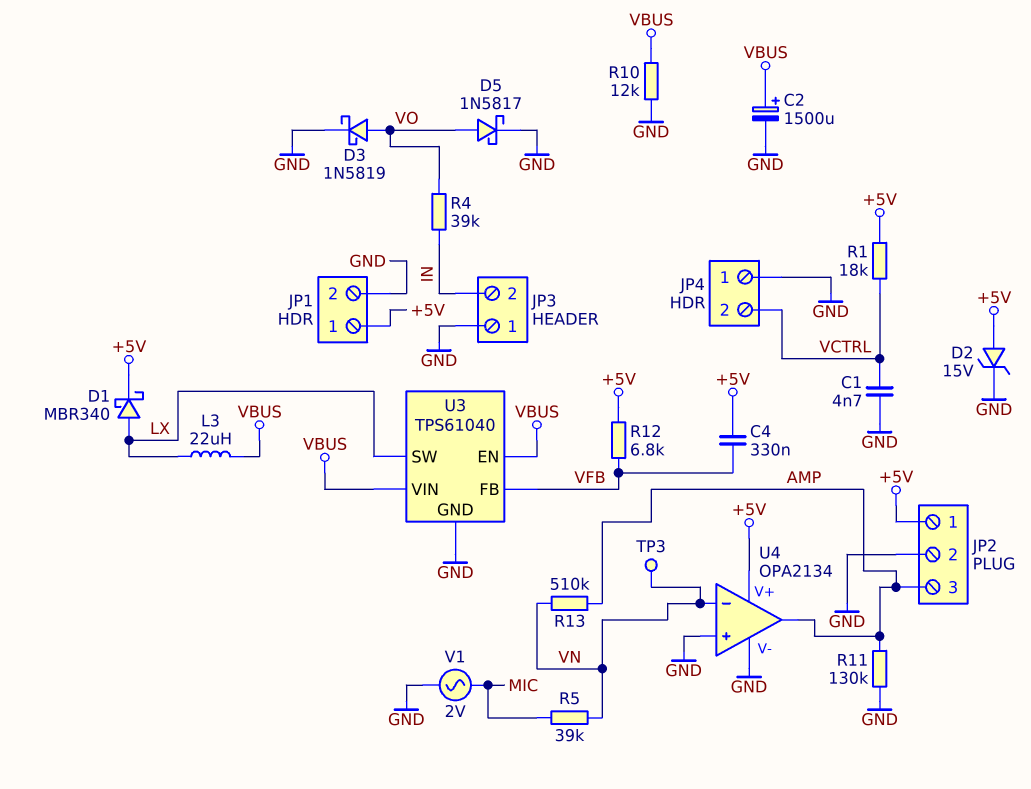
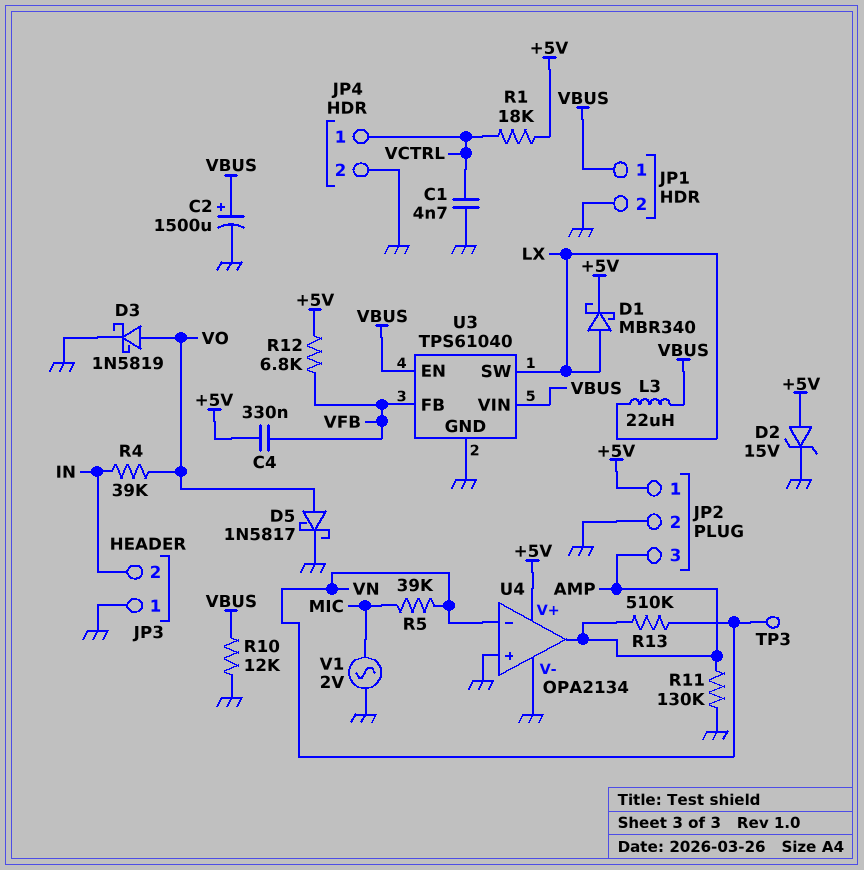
JP1 pin 1: +5V -> VBUS
JP4 pin 1: GND -> VCTRL
JP4 pin 2: VCTRL -> GND

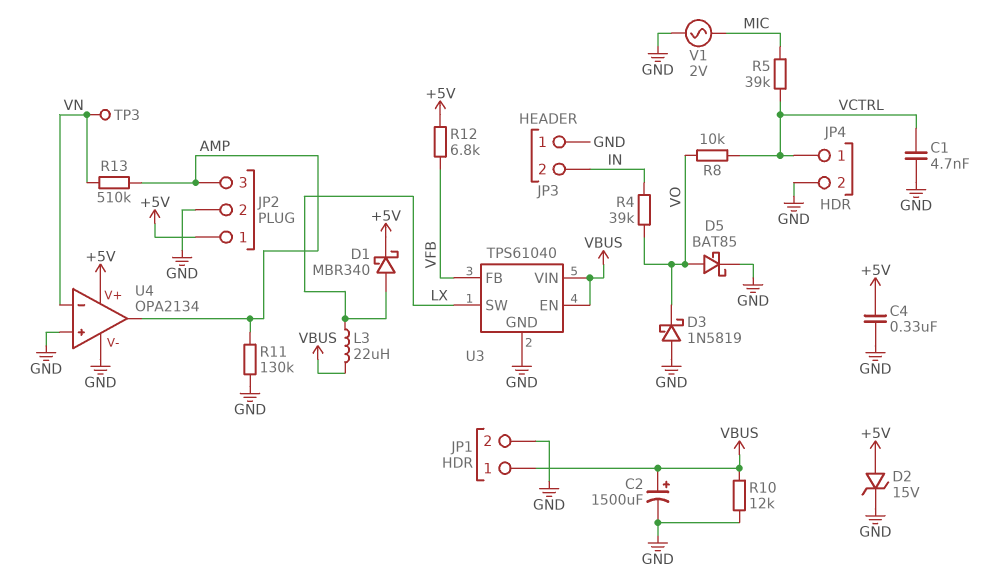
C4: 330nF (+5V, VFB) -> 330nF (+5V, GND)
D3: schottky 1N5819 (A VO, K GND) -> schottky 1N5819 (A GND, K VO)
D5: schottky 1N5817 (A VO, K GND) -> schottky BAT85 (A VO, K GND)
R1: 18k (+5V, VCTRL) -> none
R5: 39k (MIC, VN) -> 39k (MIC, VCTRL)
R8: none -> 10k (VCTRL, VO)

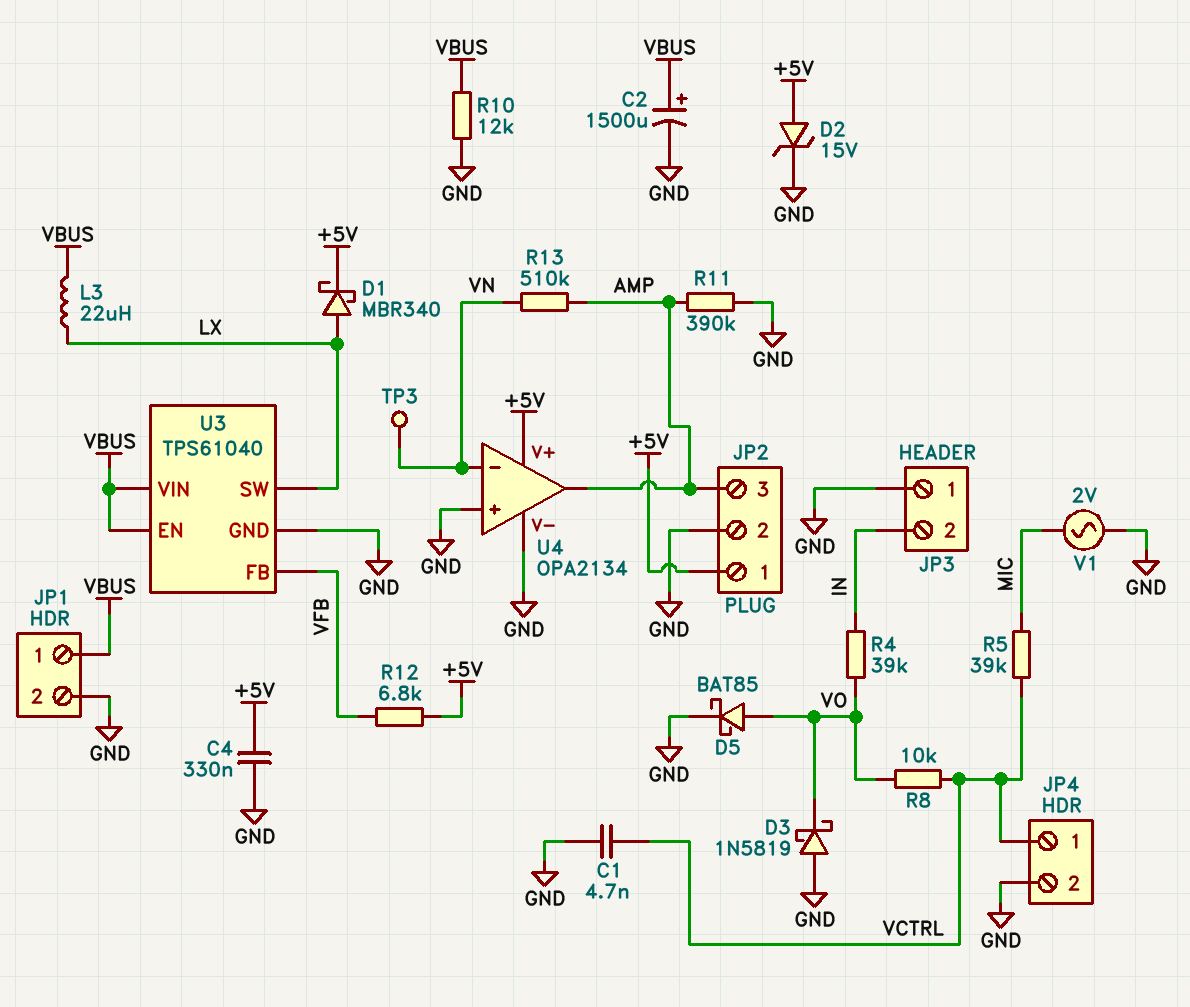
R11: 130k (AMP, GND) -> 390k (AMP, GND)

